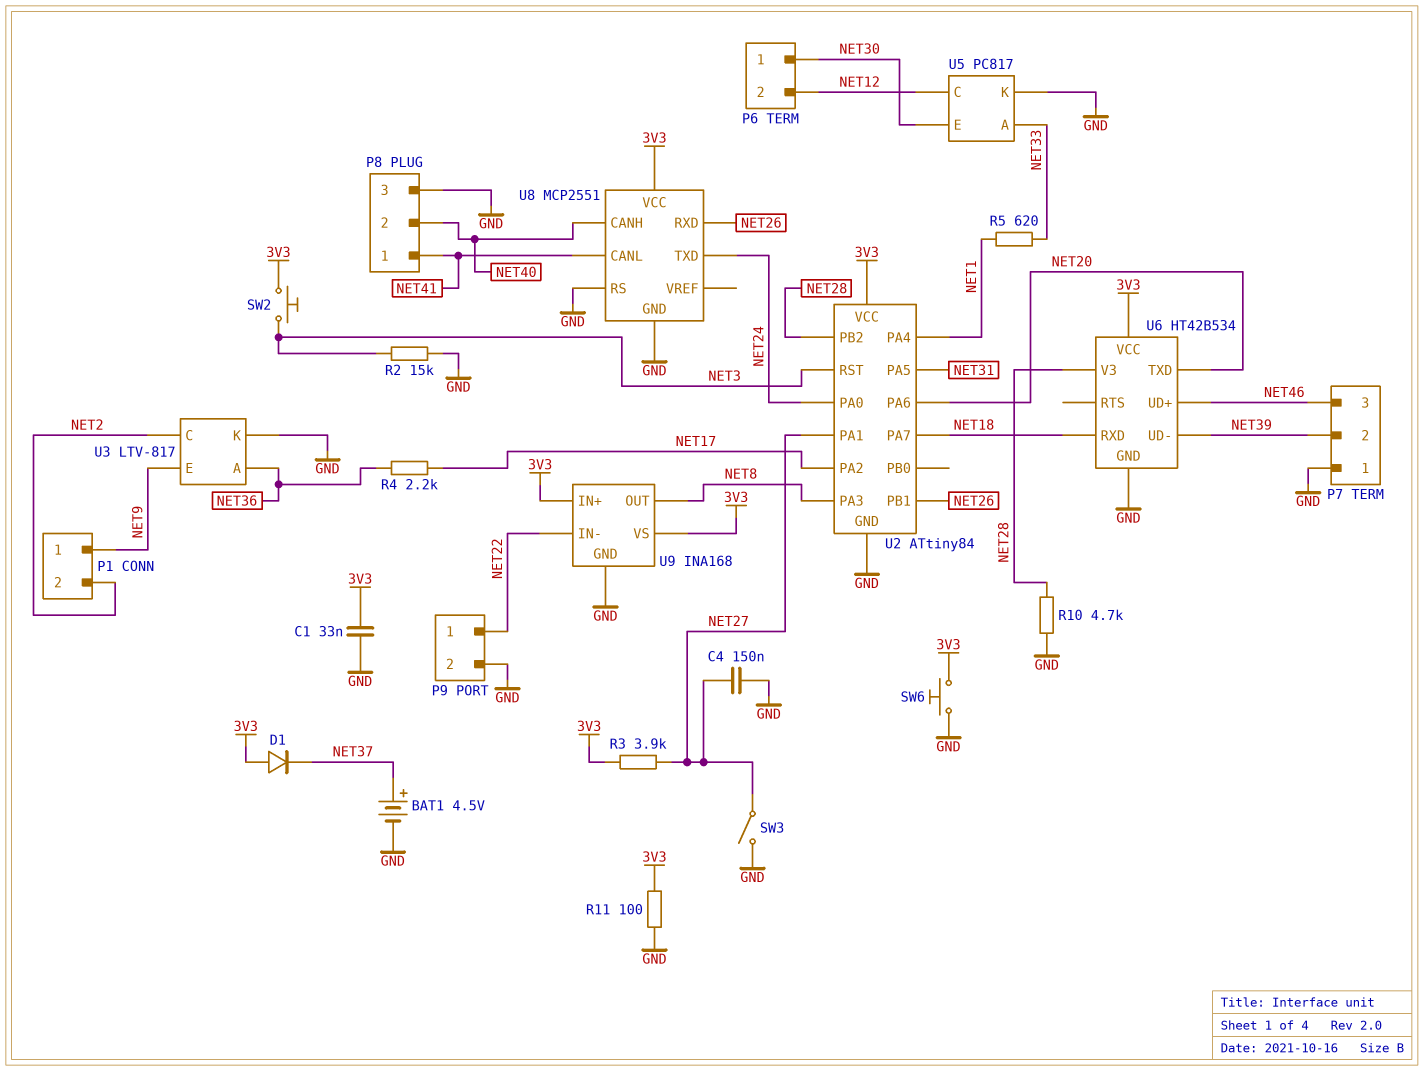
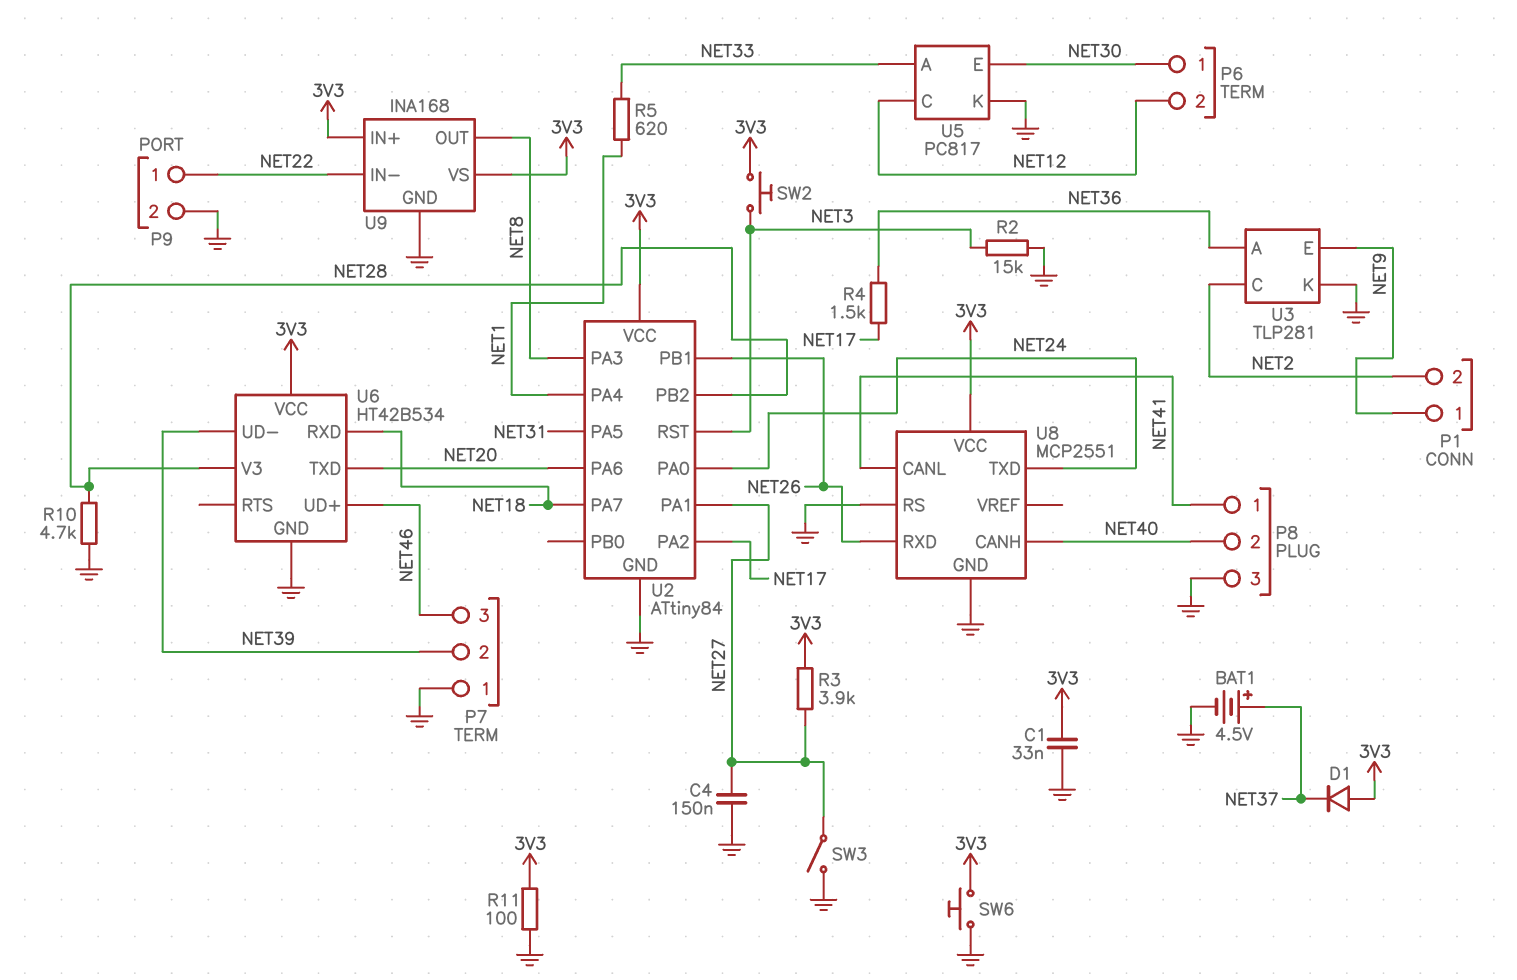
R4: 2.2k (NET17, NET36) -> 1.5k (NET17, NET36)
U3: LTV-817 -> TLP281

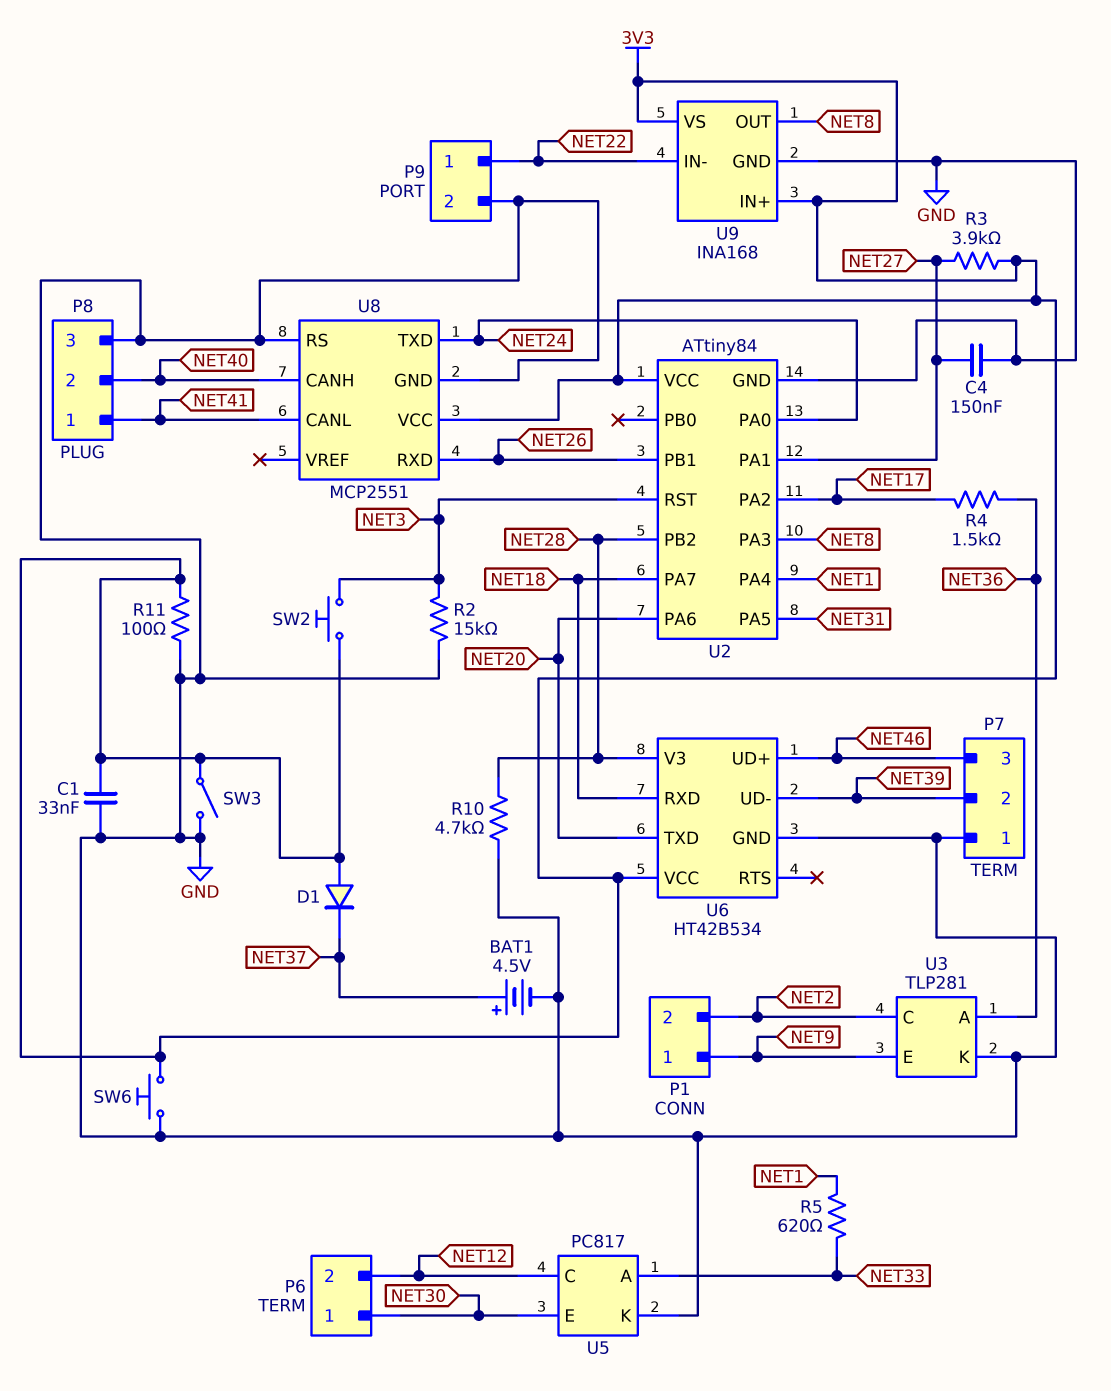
SW3: switch (GND, NET27) -> switch (3V3, GND)

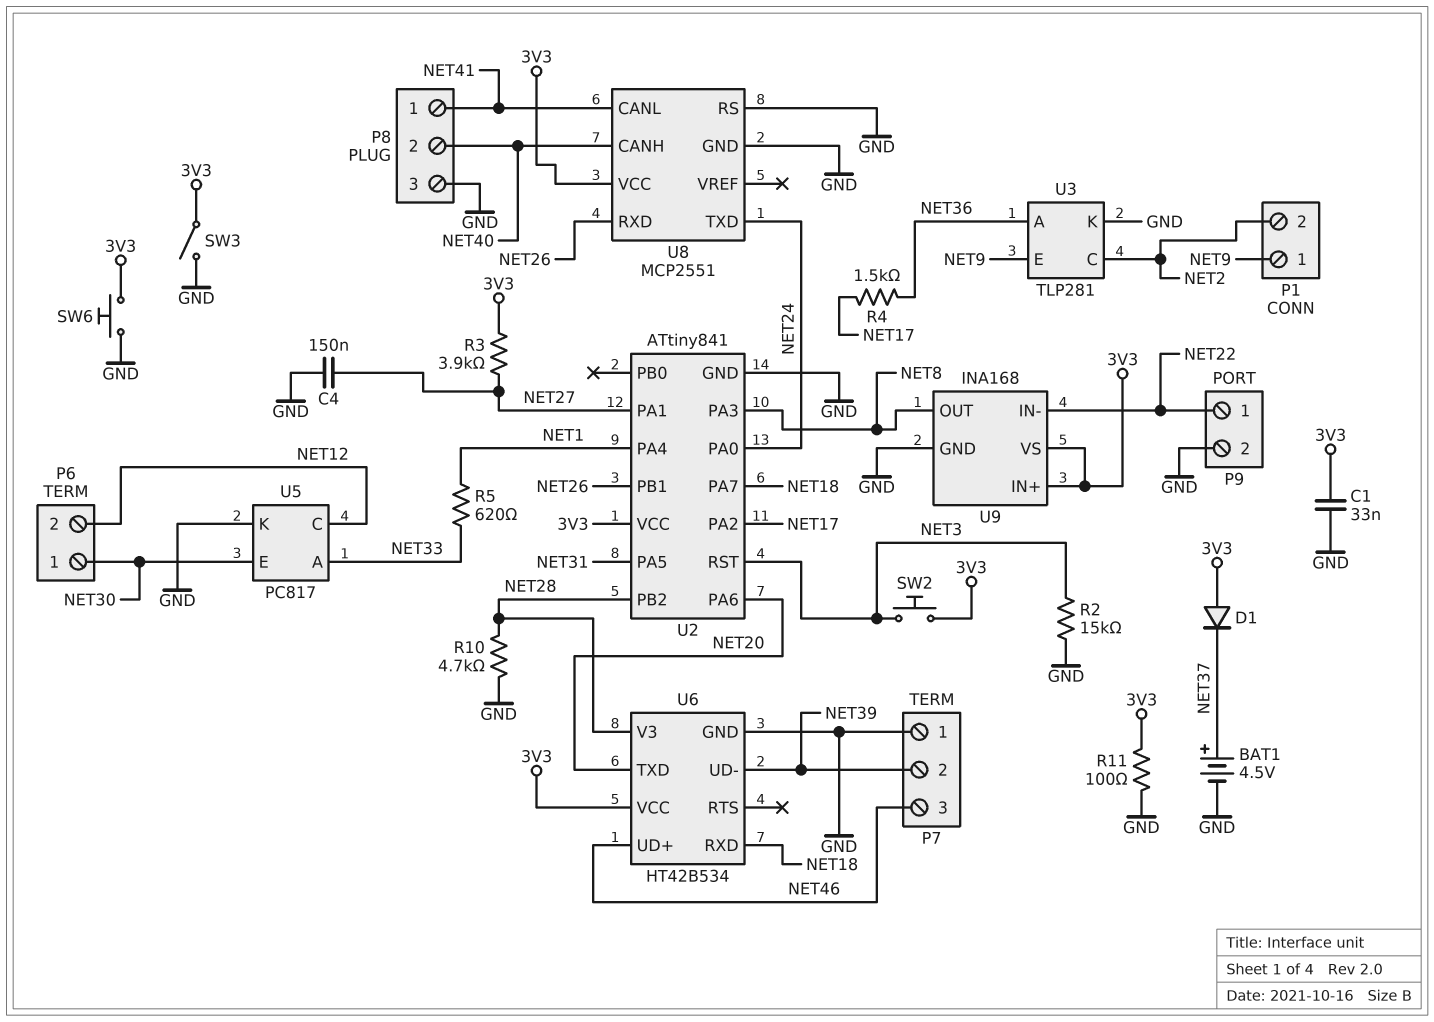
U2: ATtiny84 -> ATtiny841

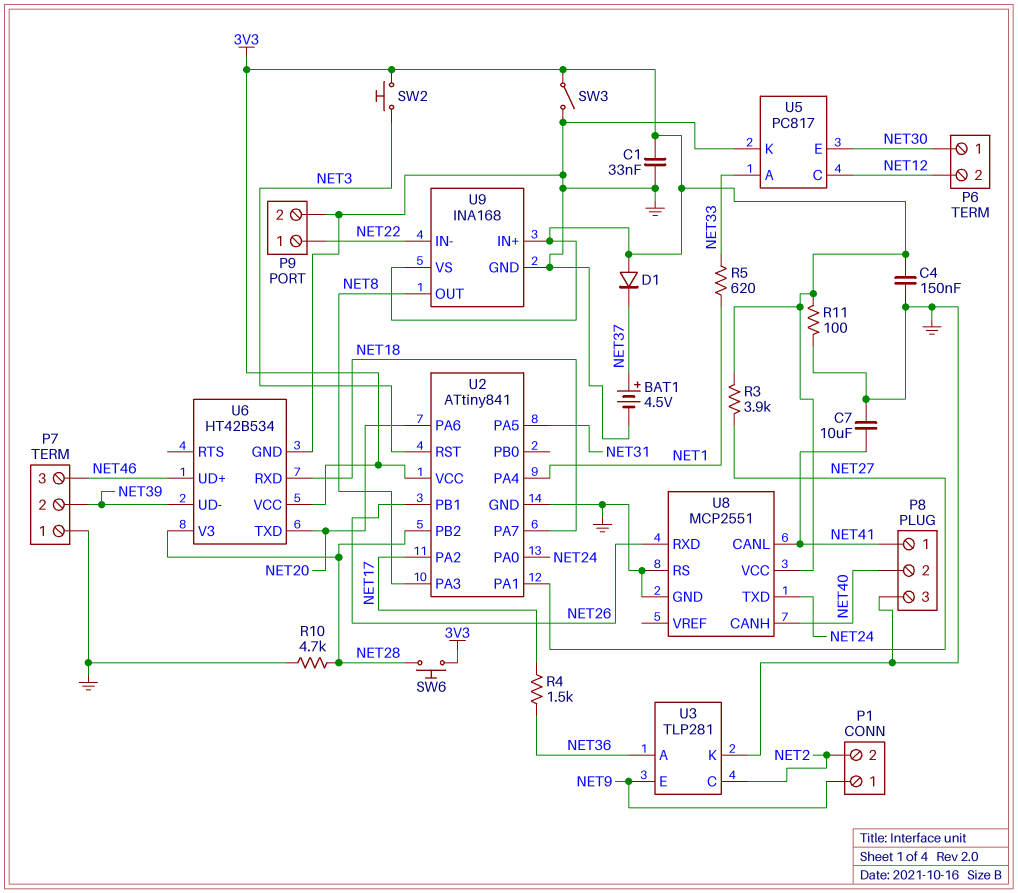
C4: 150nF (GND, NET27) -> 150nF (3V3, GND)
C7: none -> 10uF (GND, NET41)
R2: 15k (GND, NET3) -> none
SW6: button (3V3, GND) -> button (3V3, NET28)

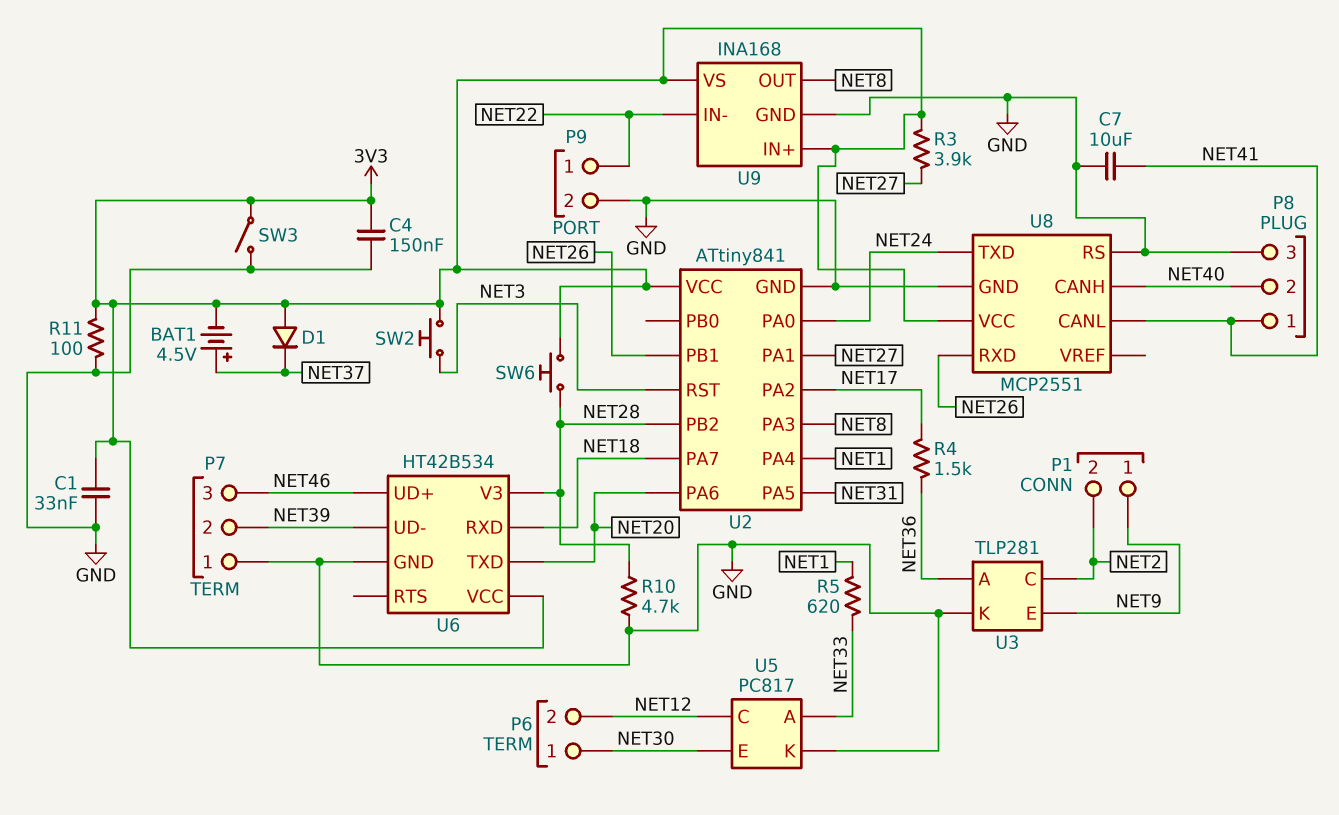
BAT1: 4.5V (plus NET37, minus GND) -> 4.5V (plus NET37, minus 3V3)

